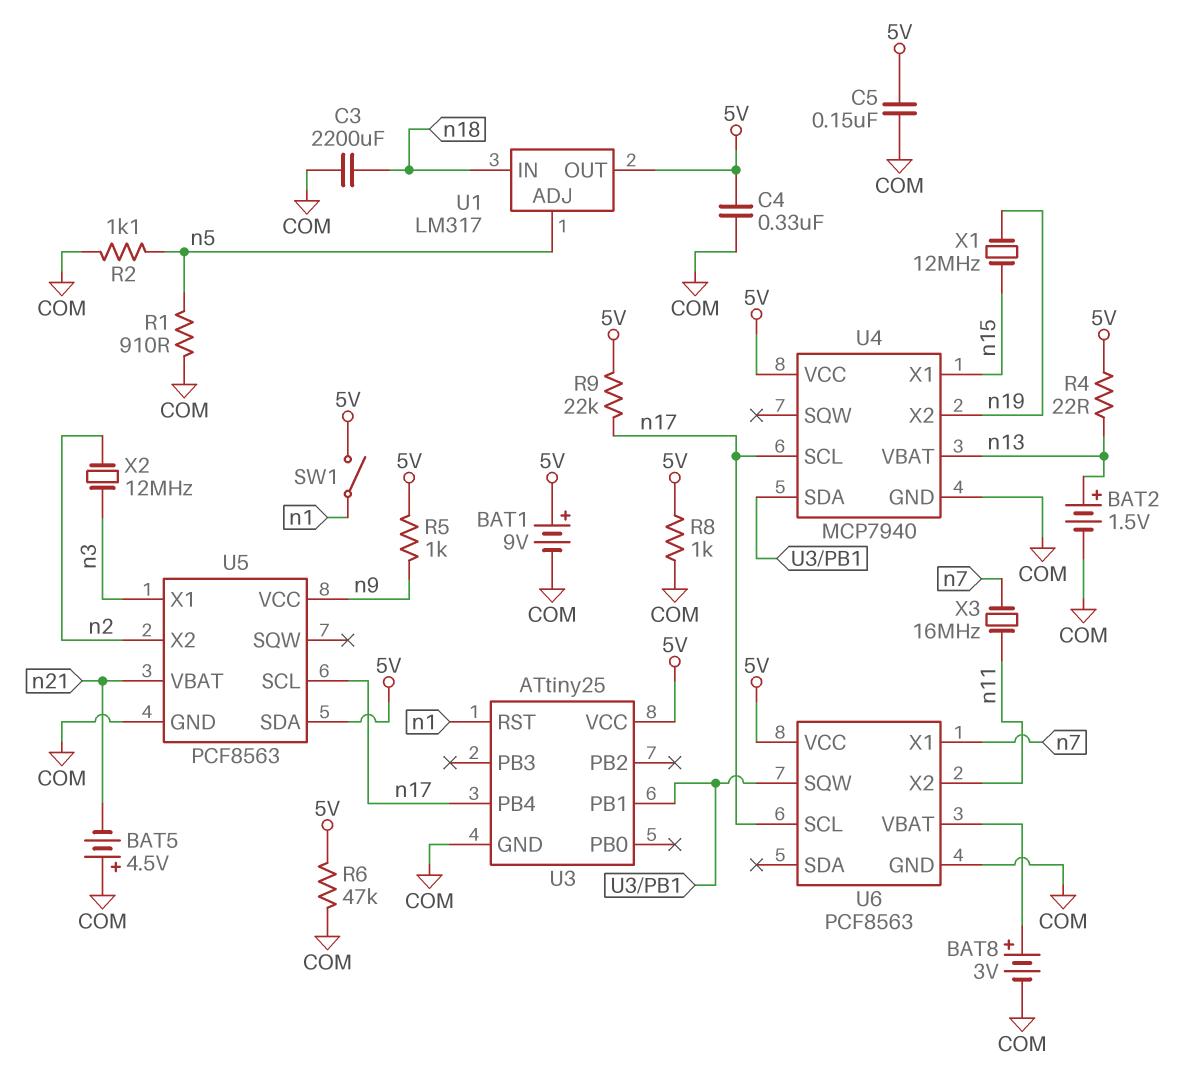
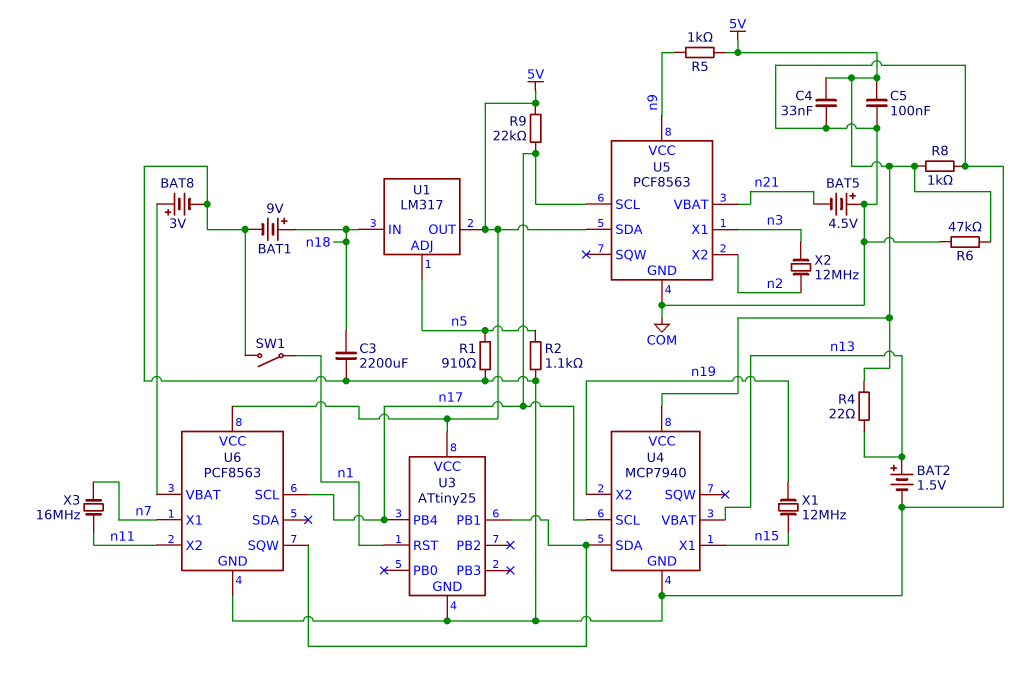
BAT1: 9V (plus 5V, minus COM) -> 9V (plus n18, minus COM)
C4: 330nF (5V, COM) -> 33nF (5V, COM)
C5: 150nF (5V, COM) -> 100nF (5V, COM)
SW1: switch (5V, n1) -> switch (COM, n1)

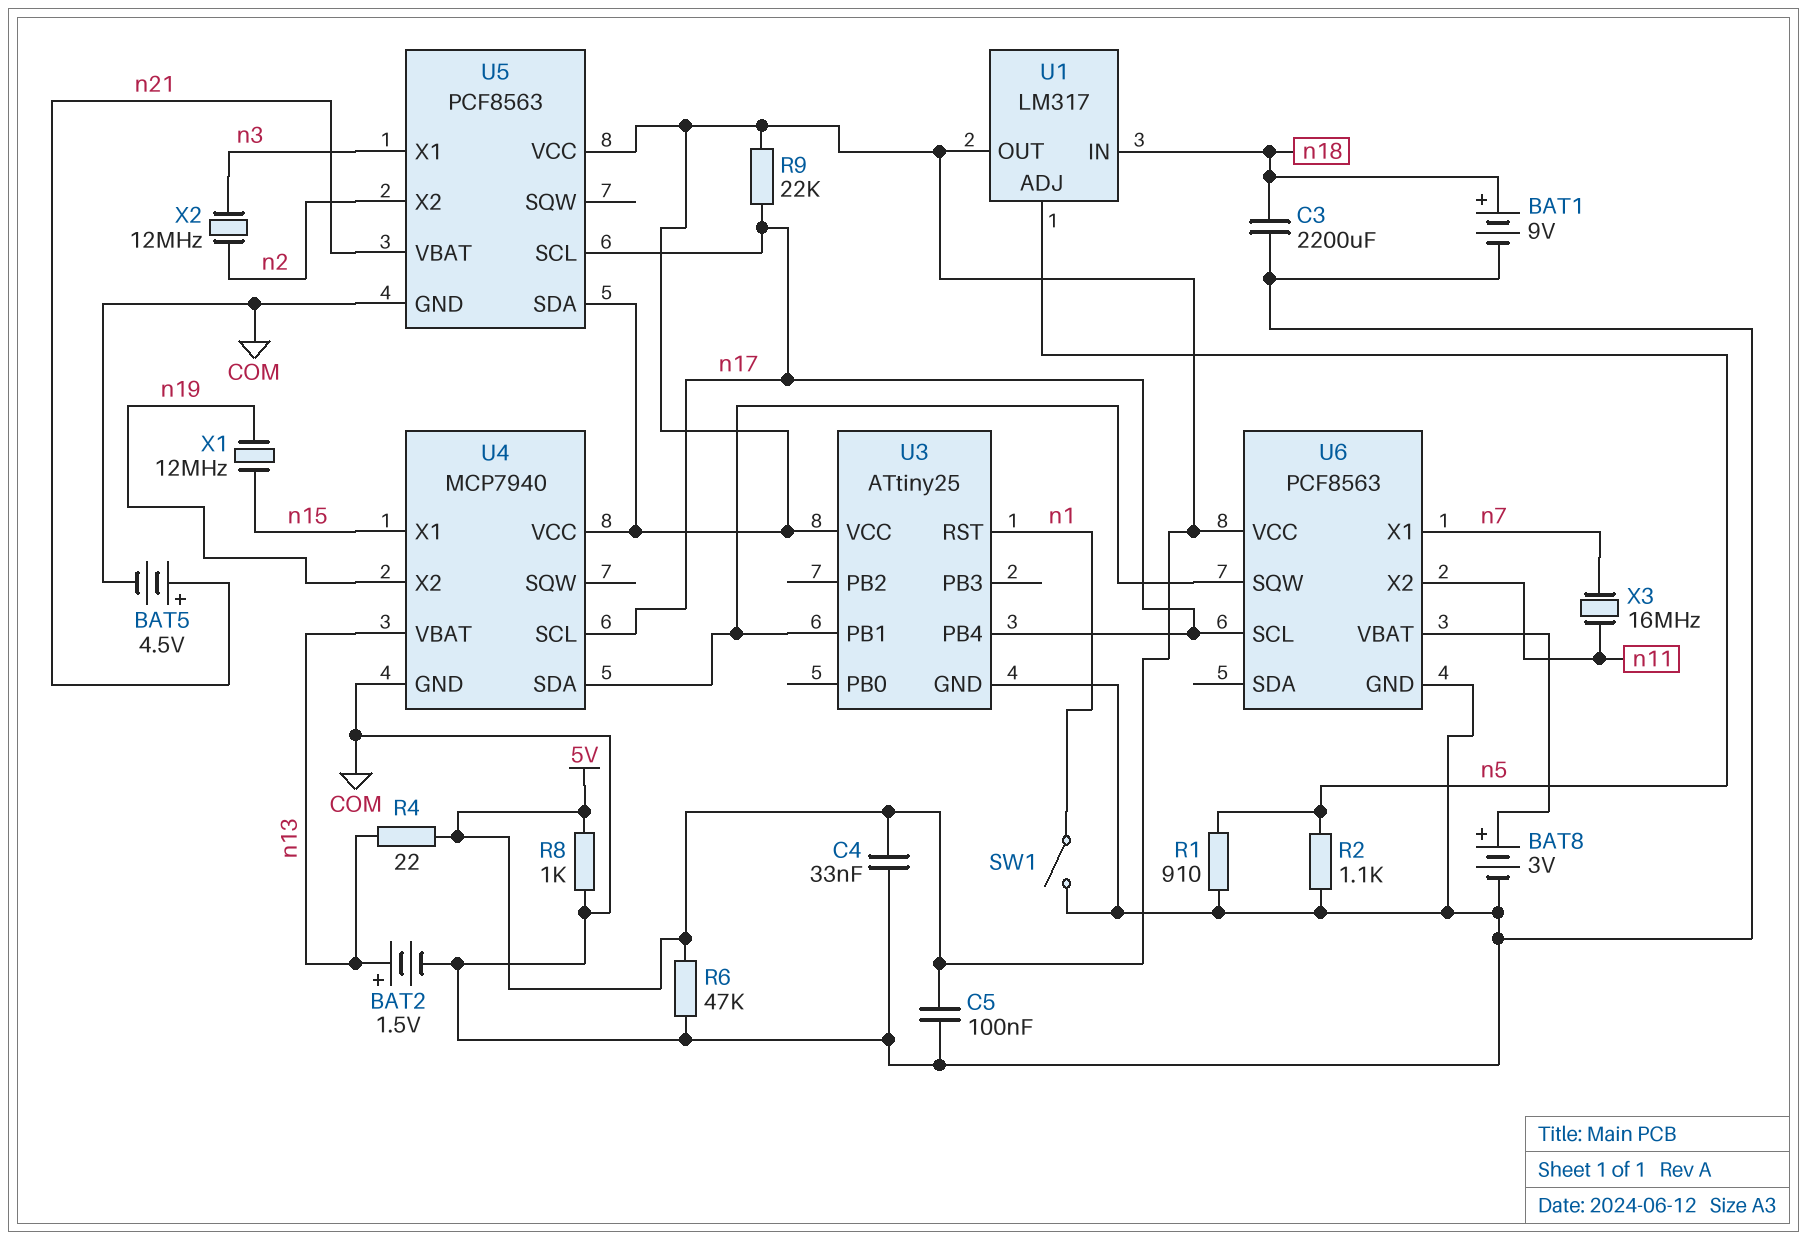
BAT5: 4.5V (plus COM, minus n21) -> 4.5V (plus n21, minus COM)
R5: 1k (5V, n9) -> none
U5 pin VCC: n9 -> 5V

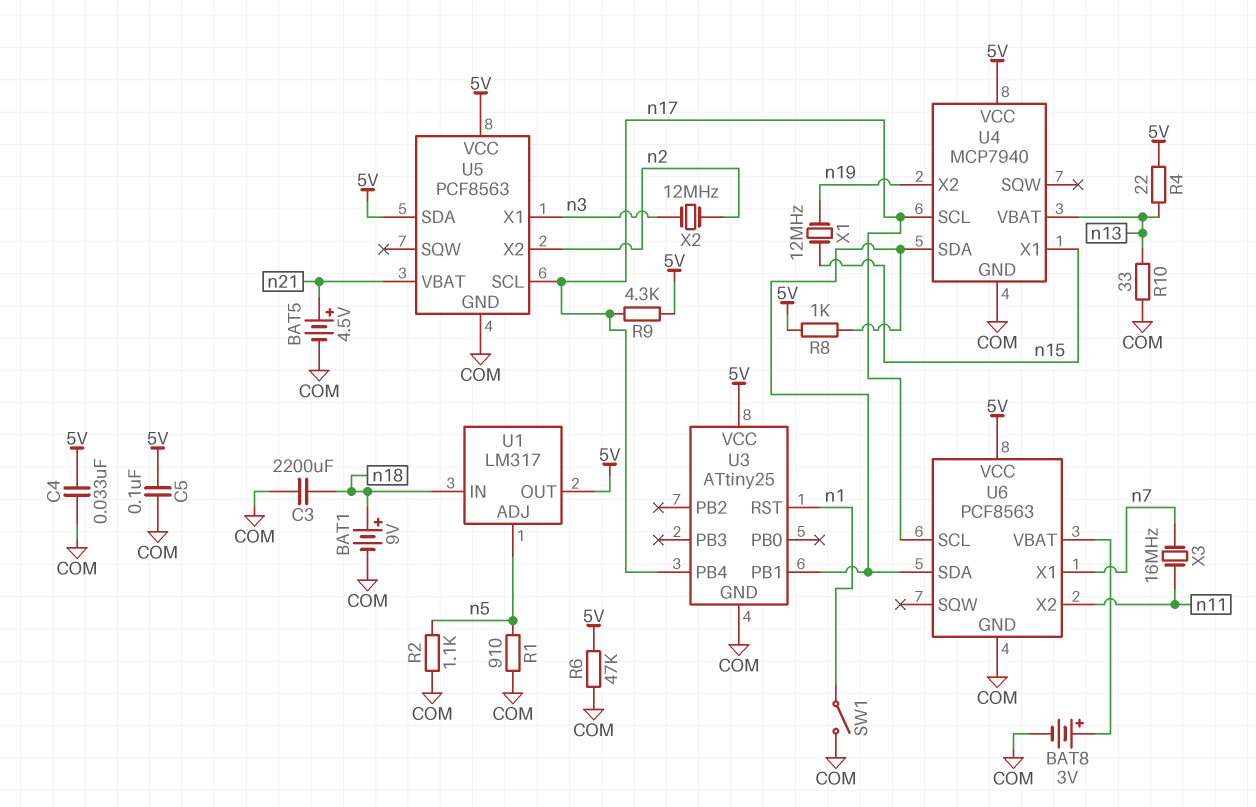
BAT2: 1.5V (plus n13, minus COM) -> none
R8: 1k (5V, COM) -> 1k (5V, U3/PB1)
R9: 22k (5V, n17) -> 4.3k (5V, n17)
R10: none -> 33 (COM, n13)
U6 pin SDA: none -> U3/PB1
U6 pin SQW: U3/PB1 -> none

